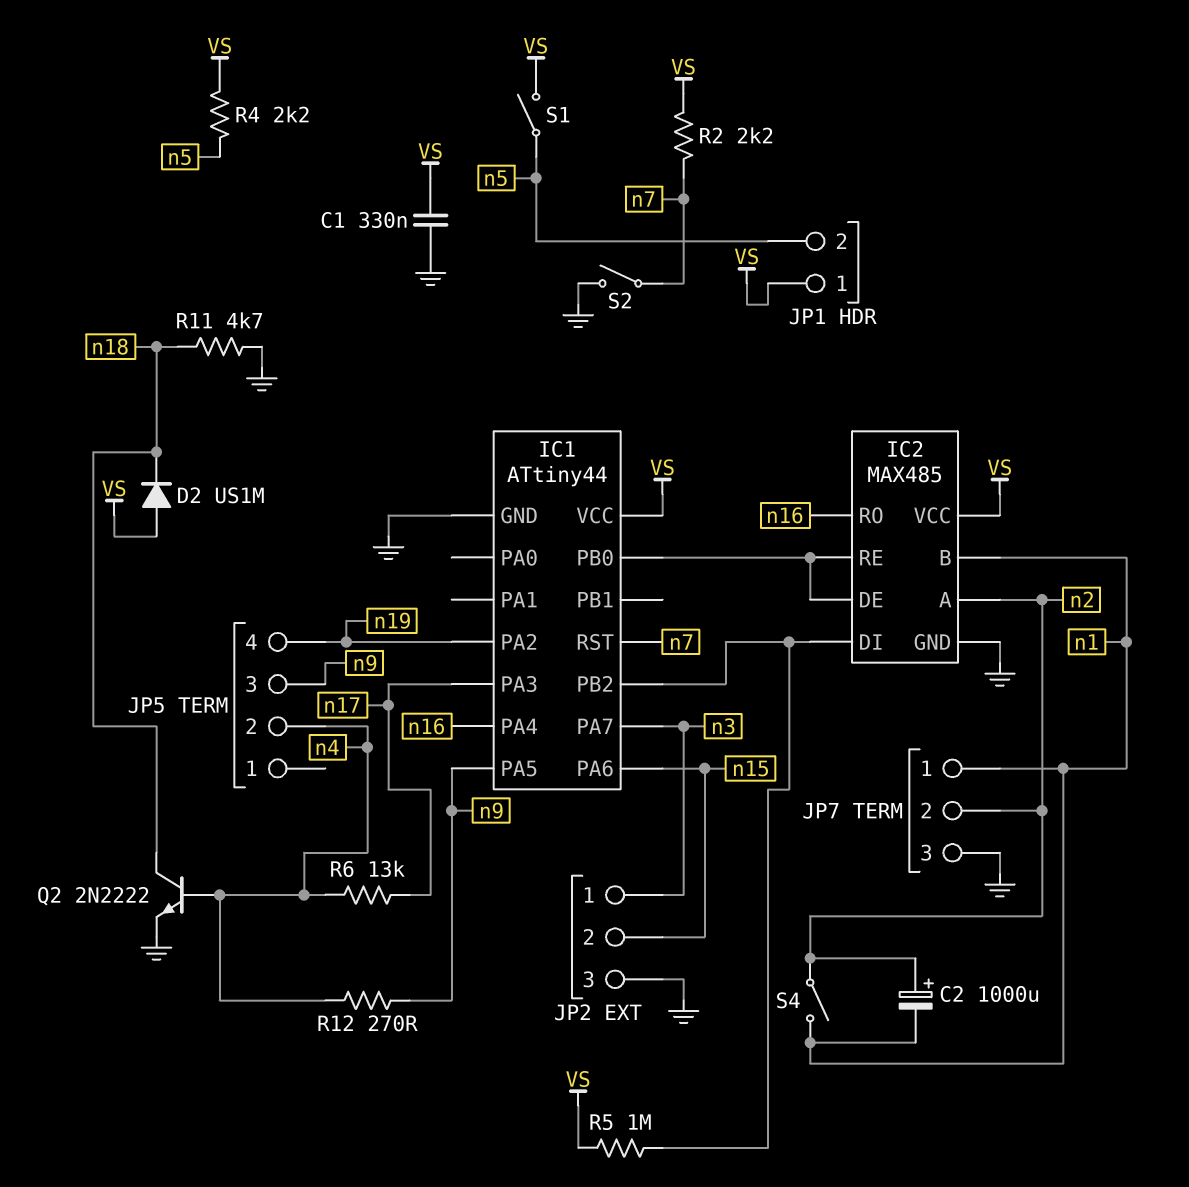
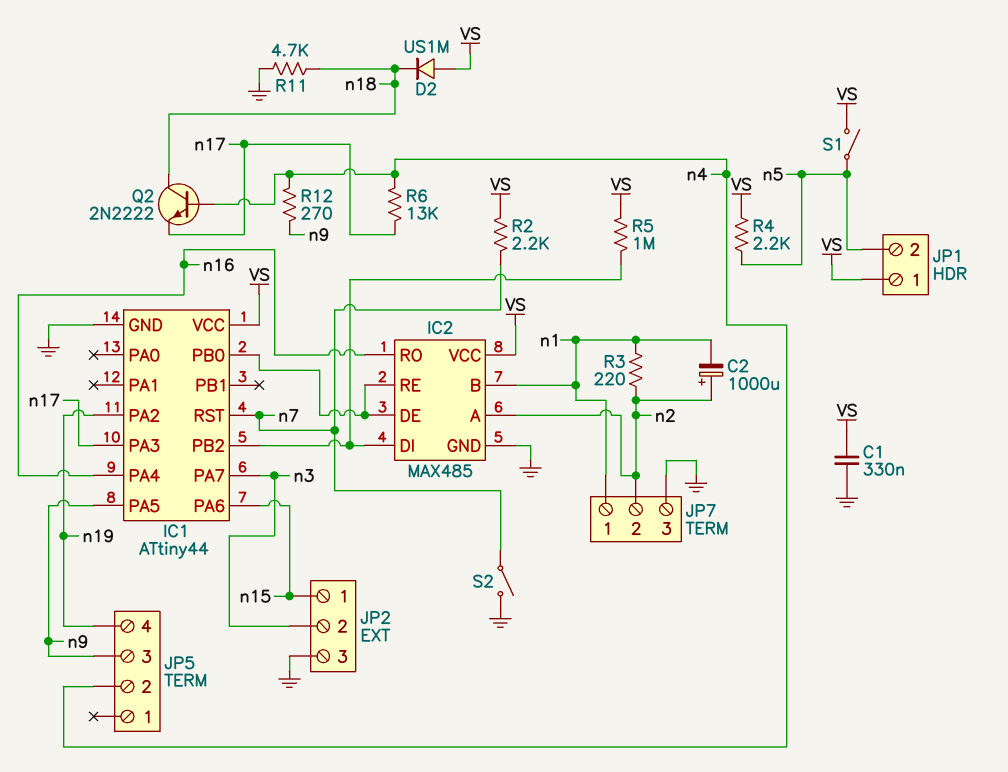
JP2 pin 1: n3 -> n15
JP2 pin 2: n15 -> n3
Q2: NPN 2N2222 (B n4, C n18, E GND) -> NPN 2N2222 (B n4, C n18, E n17)
R3: none -> 220 (n1, n2)
S4: switch (n1, n2) -> none

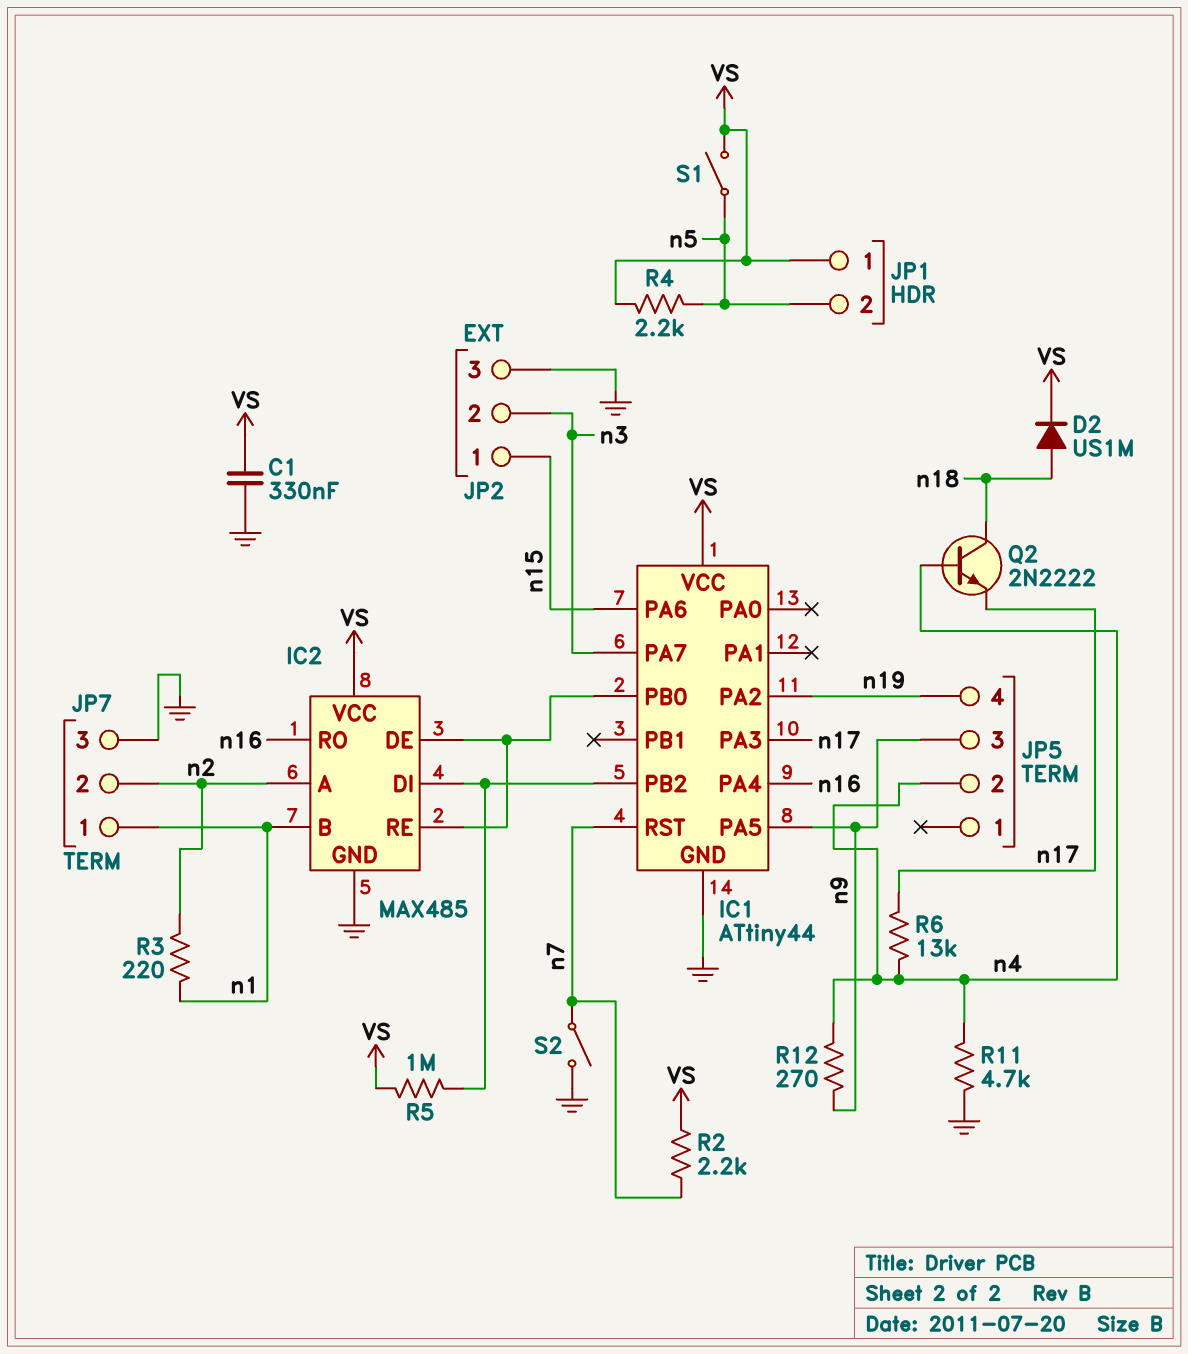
C2: 1000uF (plus n2, minus n1) -> none
D2: diode US1M (A VS, K n18) -> diode US1M (A n18, K VS)
R11: 4.7k (GND, n18) -> 4.7k (GND, n4)

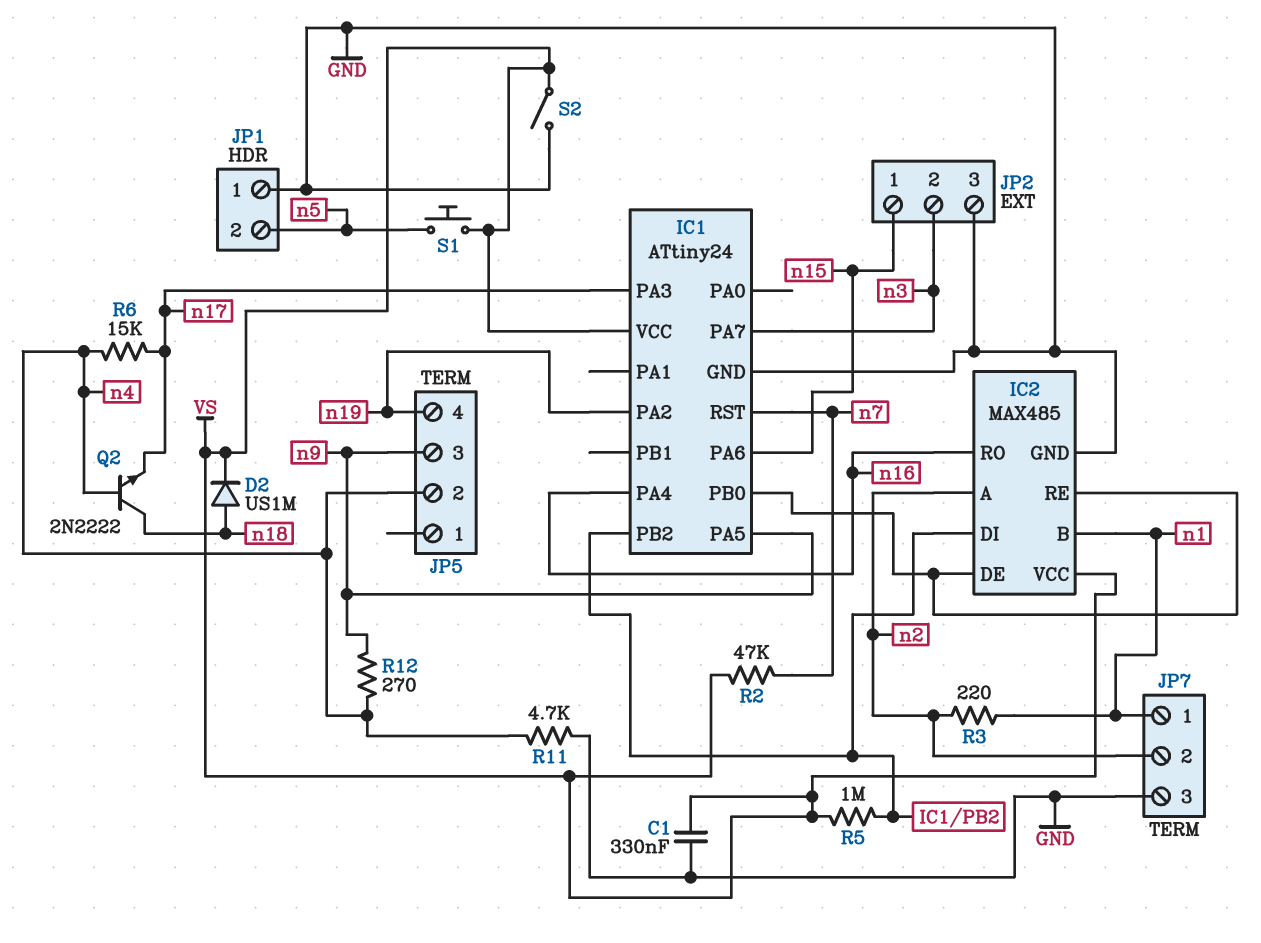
IC1: ATtiny44 -> ATtiny24
JP1 pin 1: VS -> GND
R2: 2.2k (VS, n7) -> 47k (VS, n7)
R4: 2.2k (VS, n5) -> none
R6: 13k (n4, n17) -> 15k (n4, n17)
S1: switch (VS, n5) -> button (VS, n5)
S2: switch (GND, n7) -> switch (GND, VS)

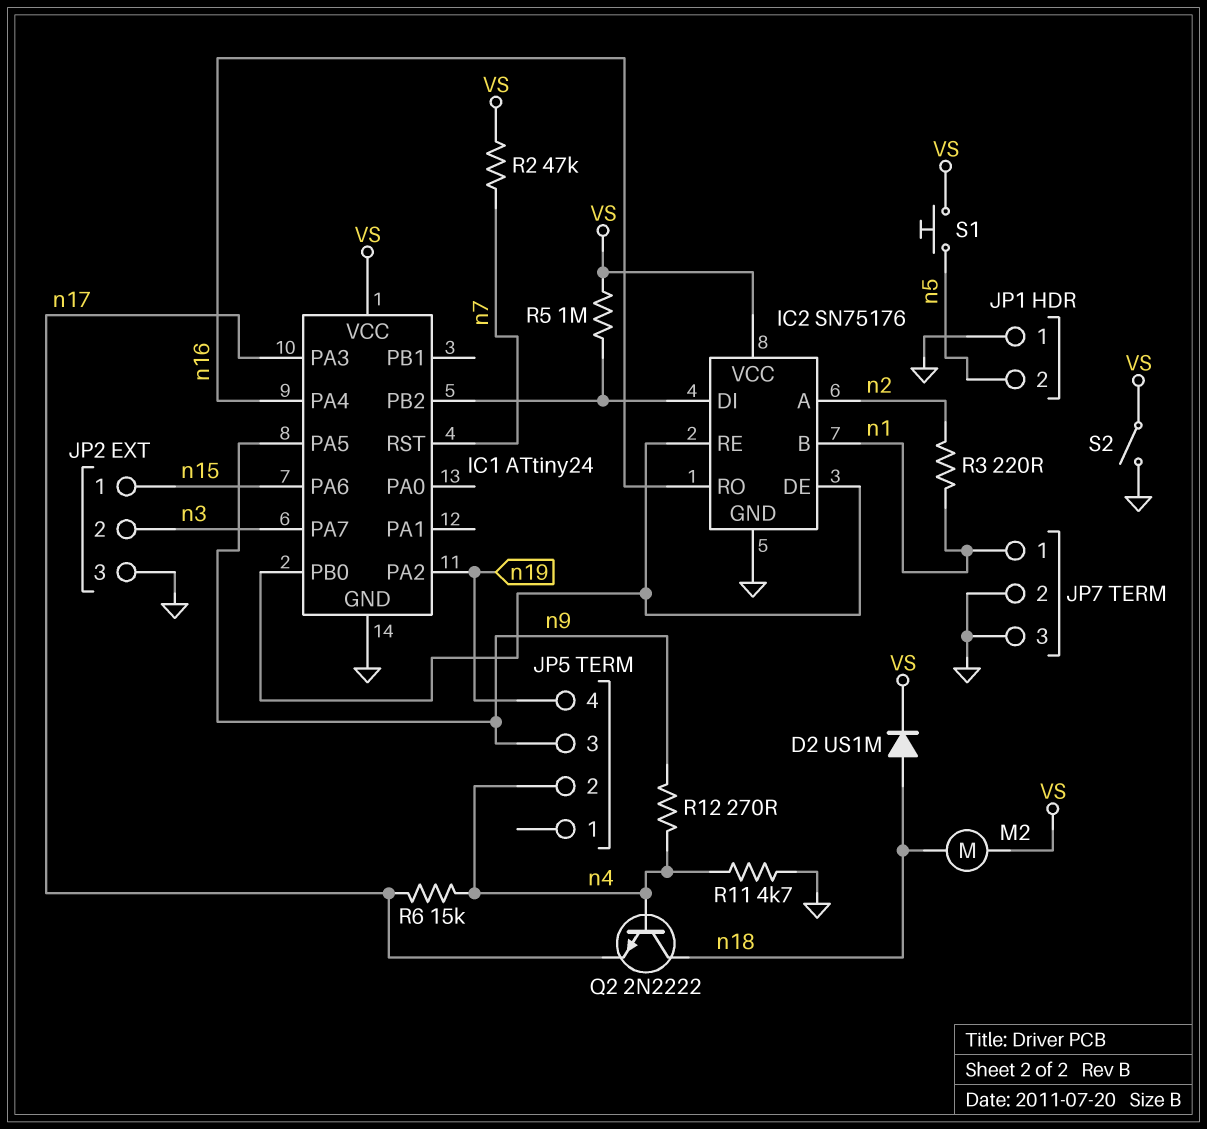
C1: 330nF (GND, VS) -> none
IC2: MAX485 -> SN75176
JP7 pin 2: n2 -> GND
M2: none -> motor (VS, n18)

